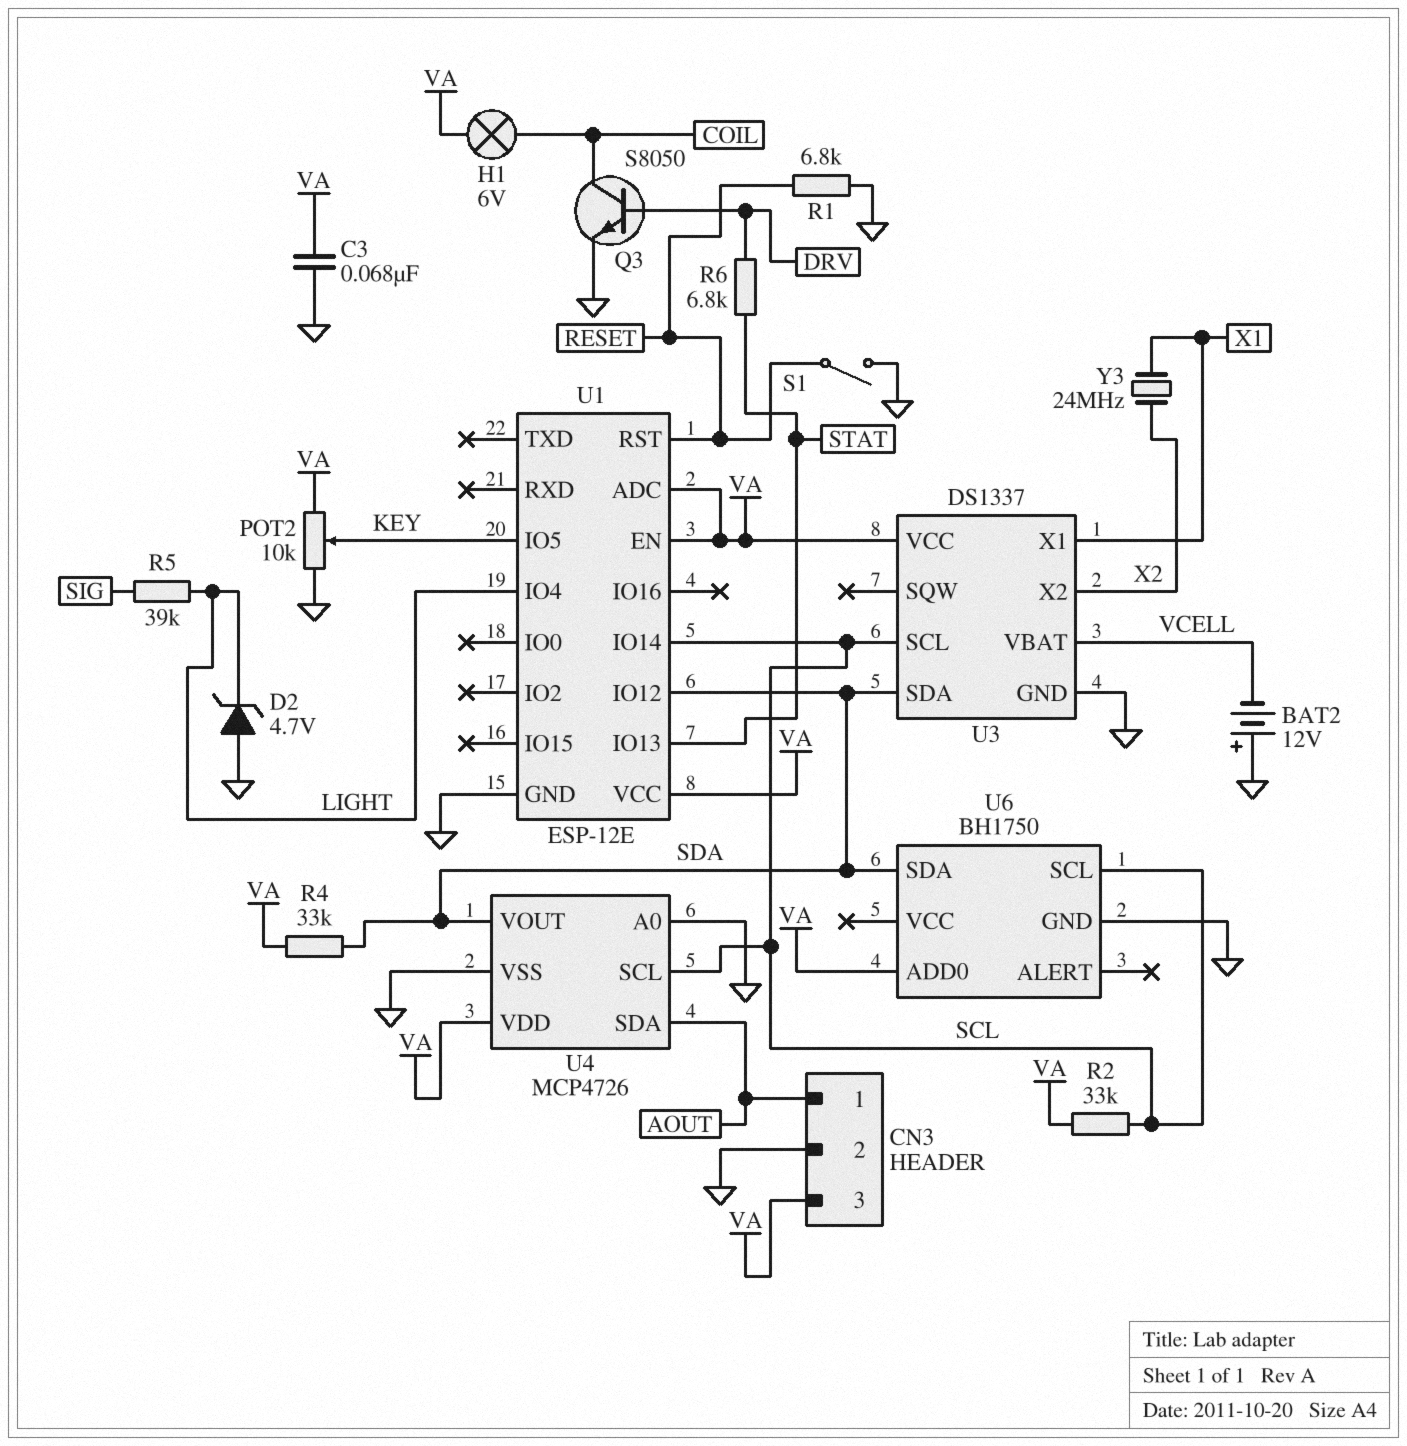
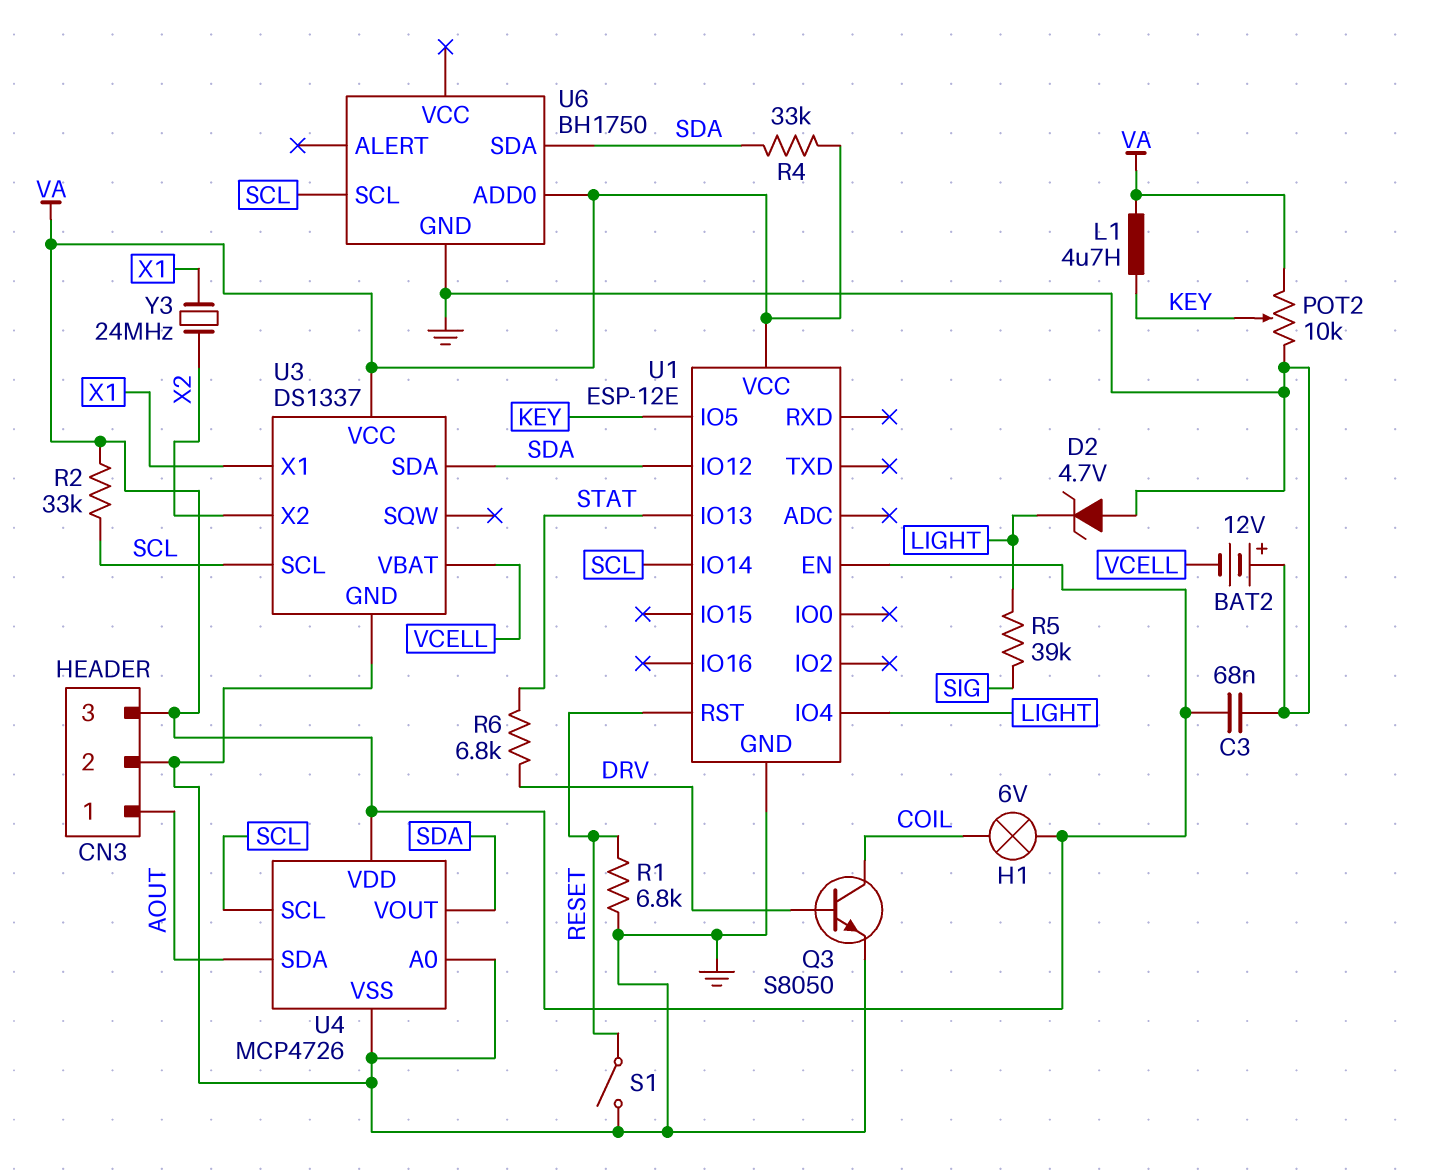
L1: none -> 4.7uH (KEY, VA)
U1 pin ADC: VA -> none

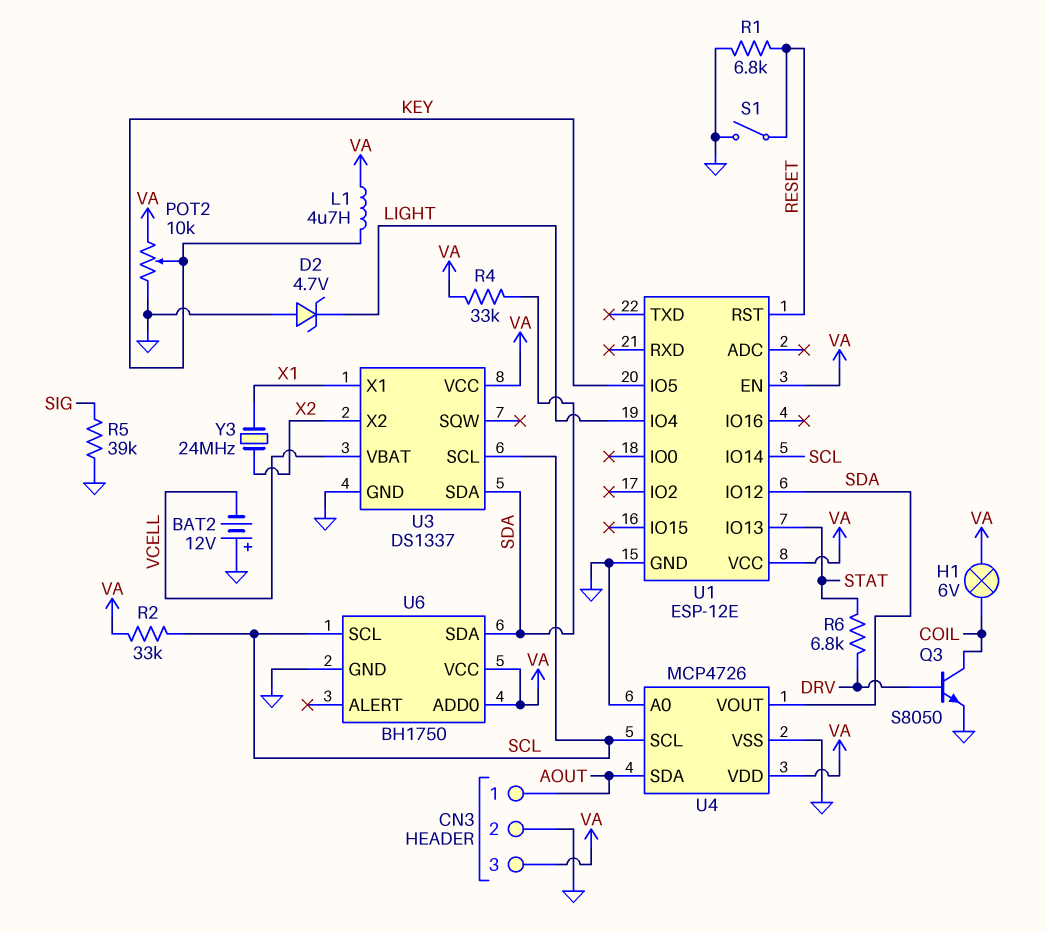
C3: 68nF (GND, VA) -> none
R5: 39k (LIGHT, SIG) -> 39k (GND, SIG)
U6 pin VCC: none -> VA

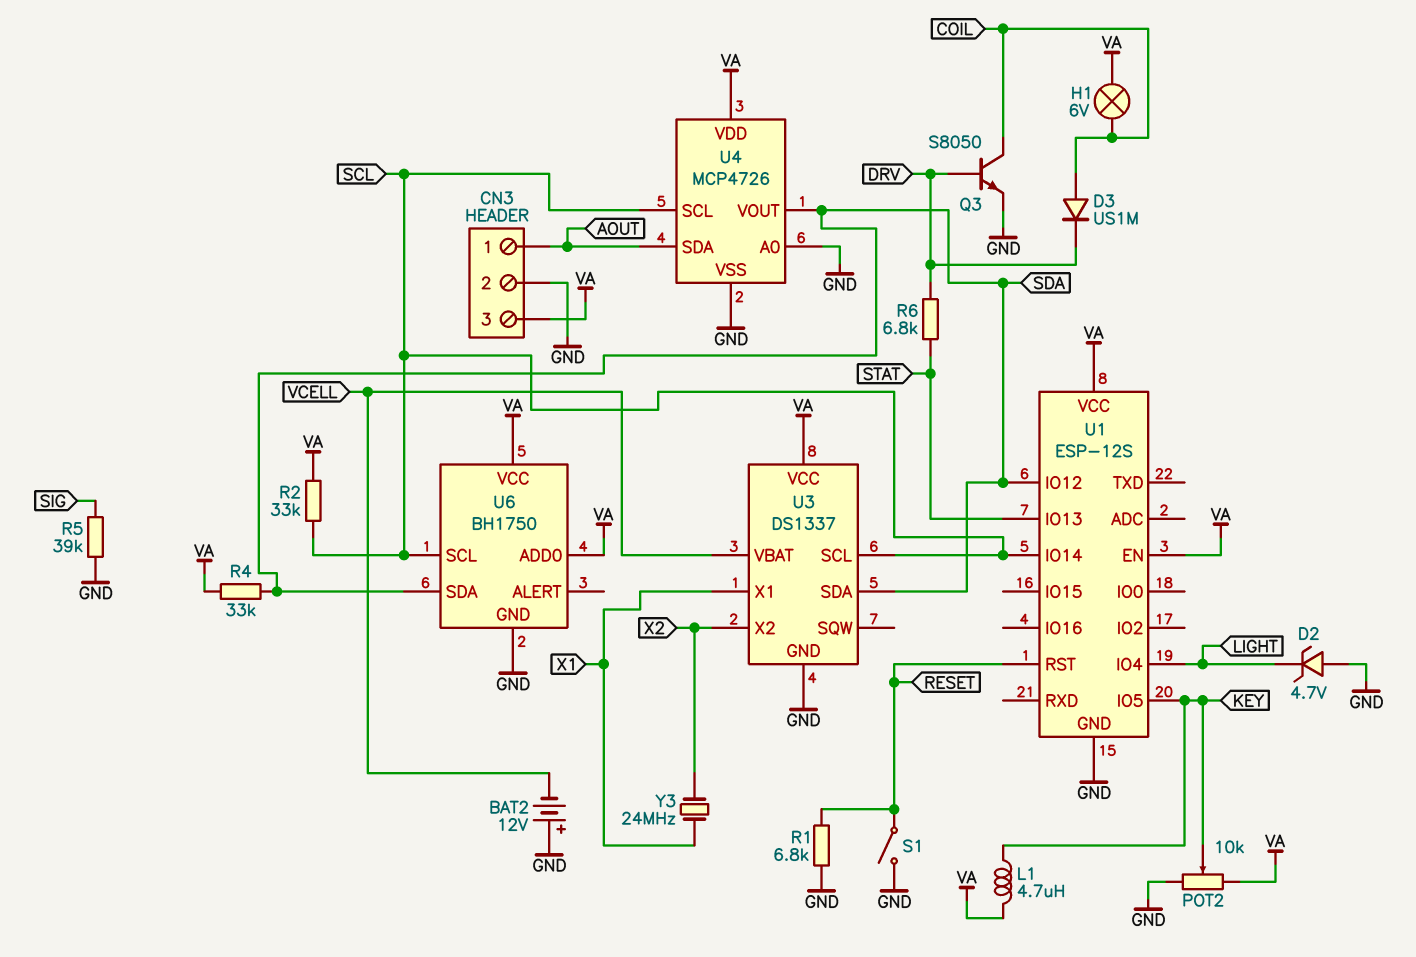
D3: none -> diode US1M (A COIL, K DRV)
U1: ESP-12E -> ESP-12S

